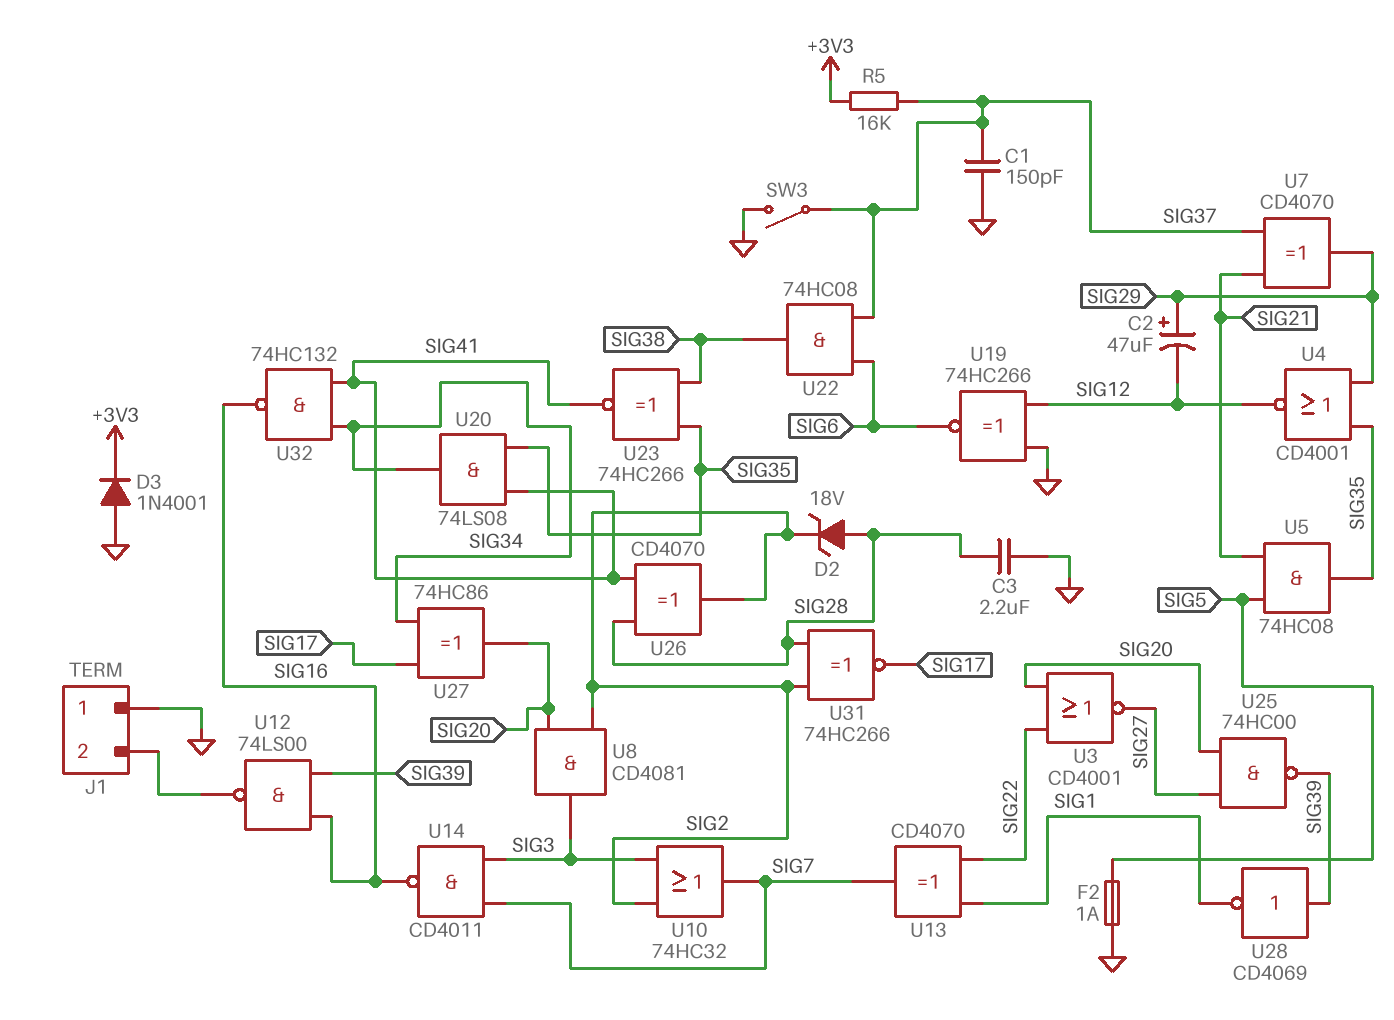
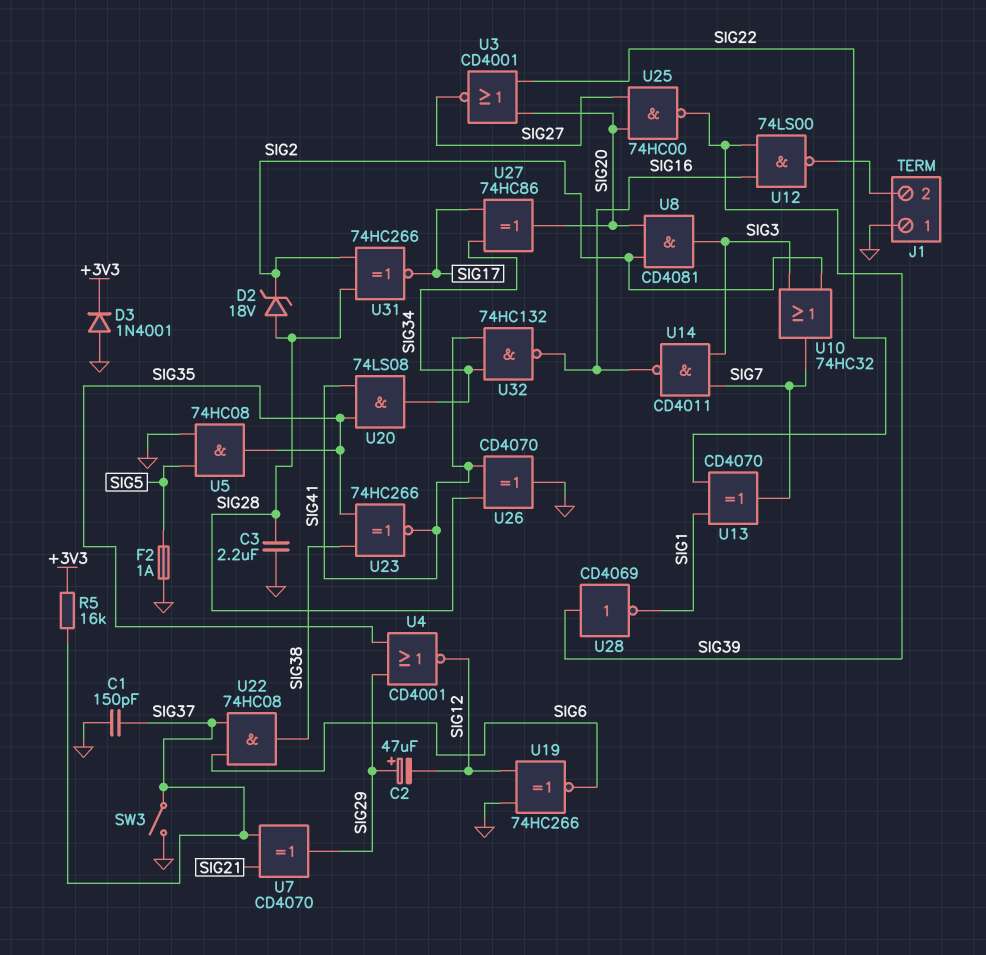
U5: AND 74HC08 (in SIG5, in SIG21, out SIG35) -> AND 74HC08 (in GND, in SIG5, out SIG35)
U26: XOR CD4070 (in SIG28, in SIG41, out SIG2) -> XOR CD4070 (in SIG28, in SIG41, out GND)

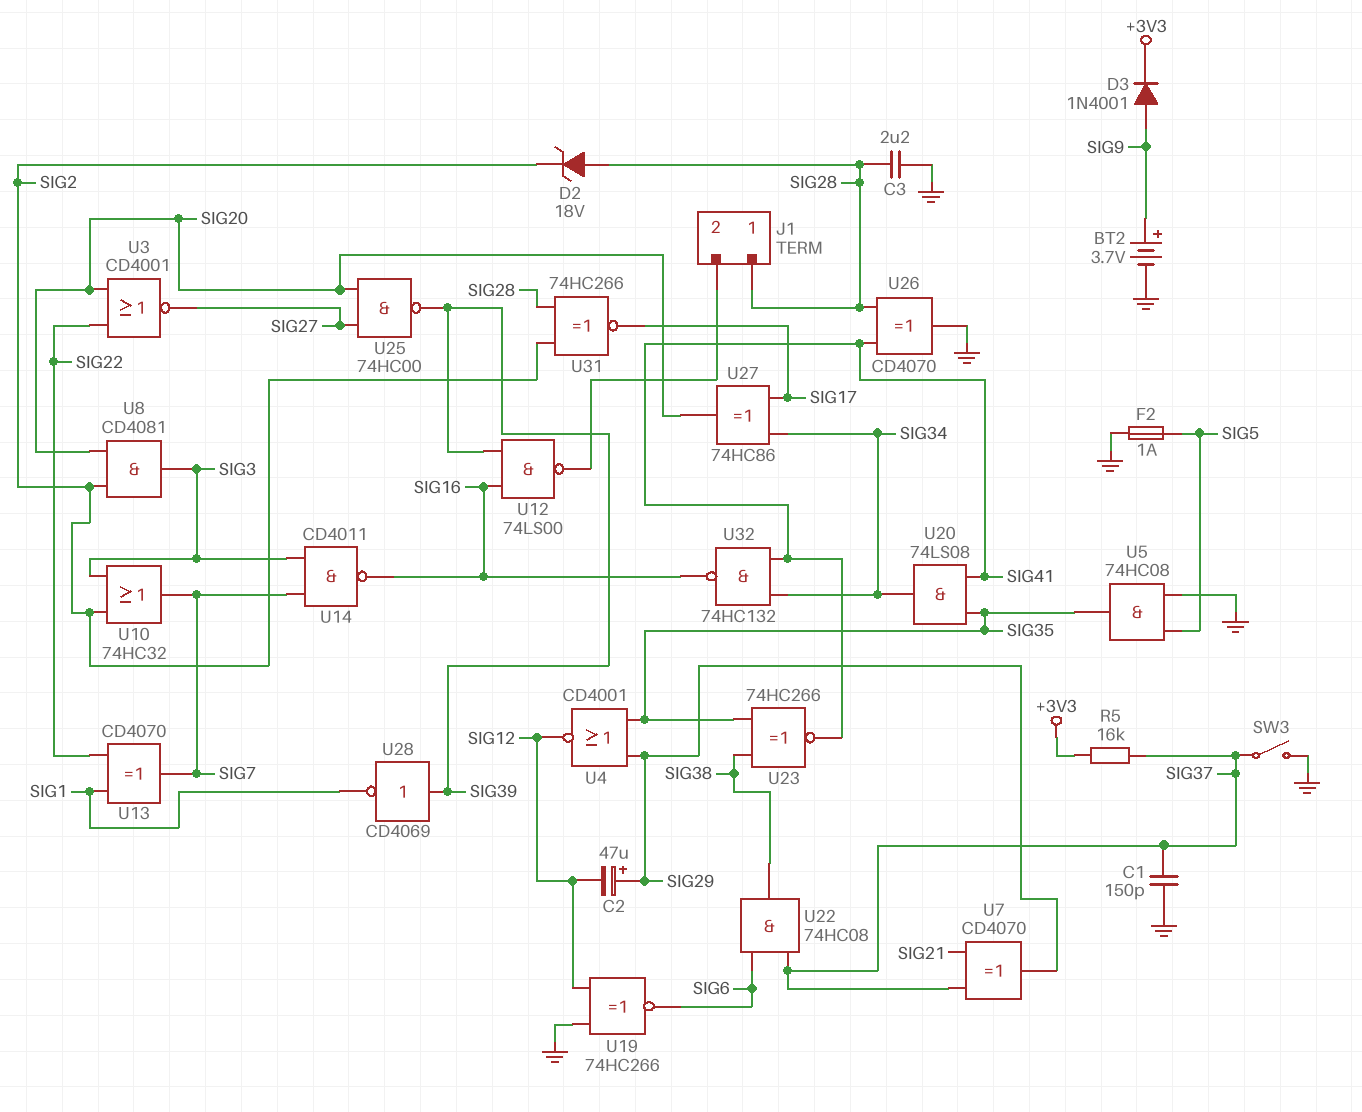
BT2: none -> 3.7V (plus SIG9, minus GND)
D3: diode 1N4001 (A GND, K +3V3) -> diode 1N4001 (A SIG9, K +3V3)
J1 pin 1: GND -> SIG28

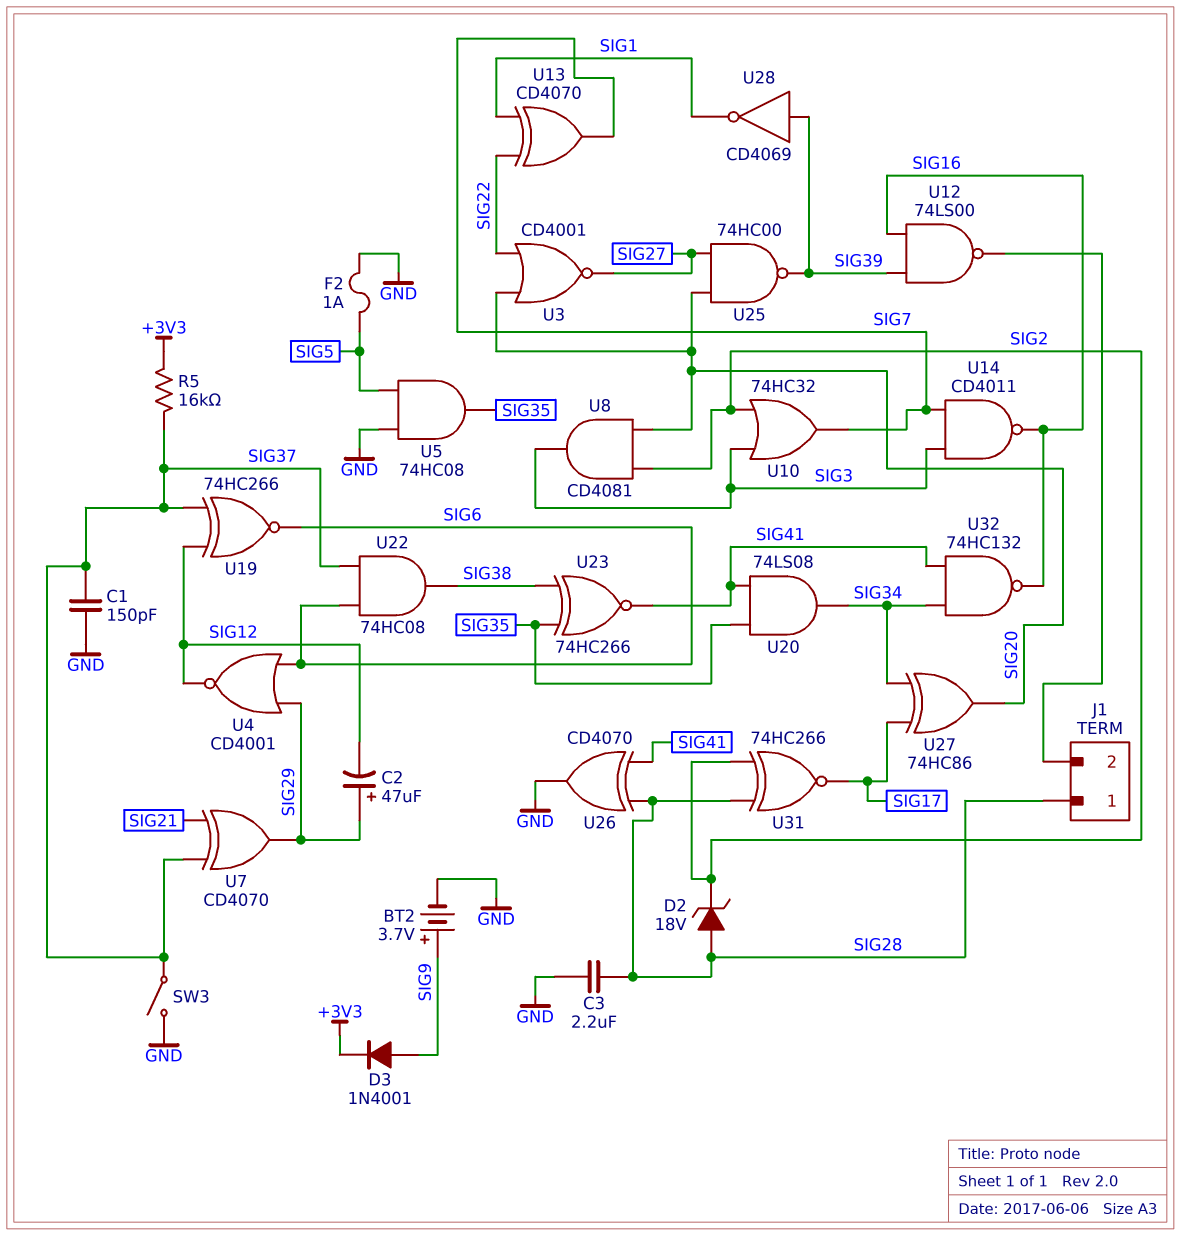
U4: NOR CD4001 (in SIG29, in SIG35, out SIG12) -> NOR CD4001 (in SIG6, in SIG29, out SIG12)
U19: XNOR 74HC266 (in GND, in SIG12, out SIG6) -> XNOR 74HC266 (in SIG12, in SIG37, out SIG6)

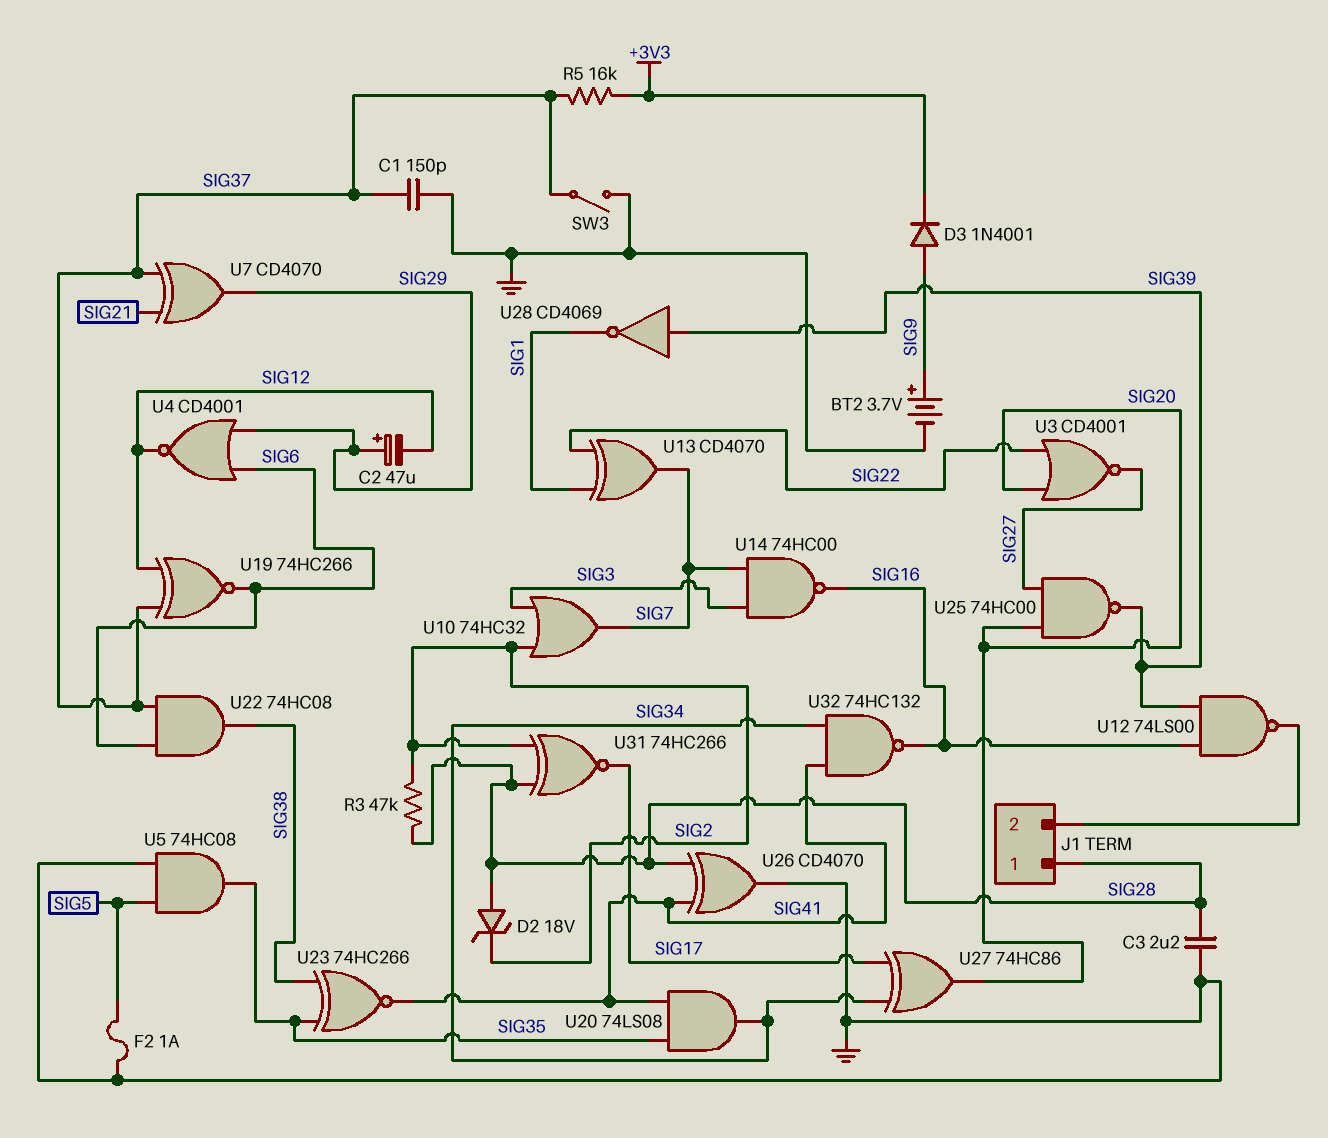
R3: none -> 47k (SIG2, SIG28)
U8: AND CD4081 (in SIG2, in SIG20, out SIG3) -> none
U14: NAND CD4011 (in SIG3, in SIG7, out SIG16) -> NAND 74HC00 (in SIG3, in SIG7, out SIG16)

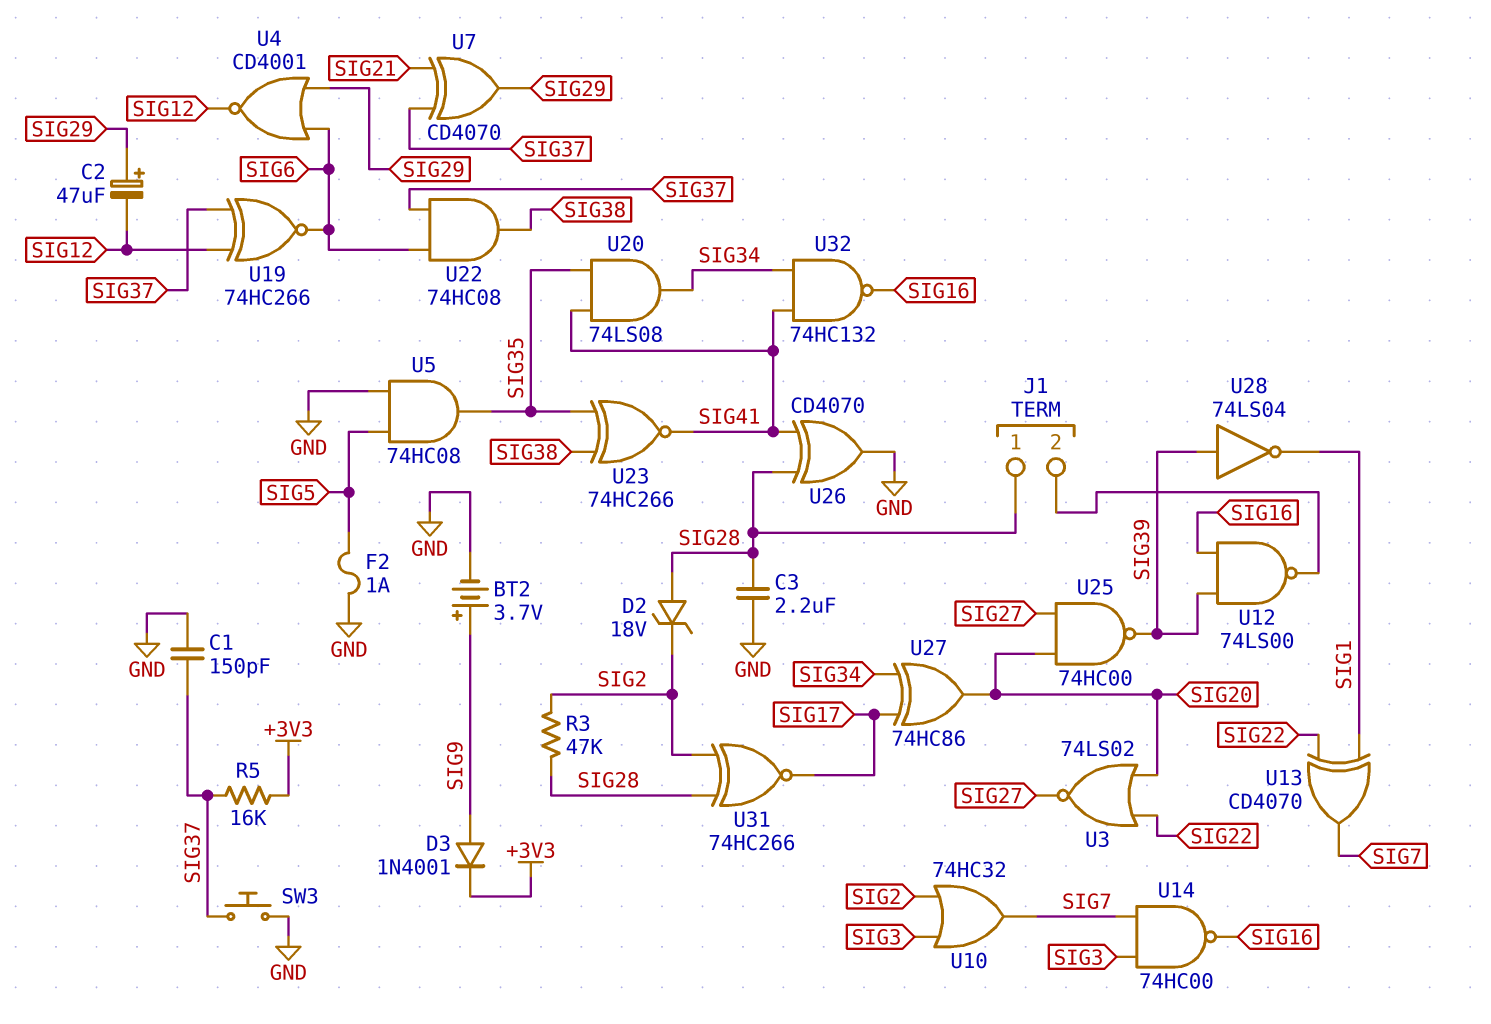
SW3: switch (GND, SIG37) -> button (GND, SIG37)
U3: NOR CD4001 (in SIG20, in SIG22, out SIG27) -> NOR 74LS02 (in SIG20, in SIG22, out SIG27)
U28: NOT CD4069 (in SIG39, out SIG1) -> NOT 74LS04 (in SIG39, out SIG1)

